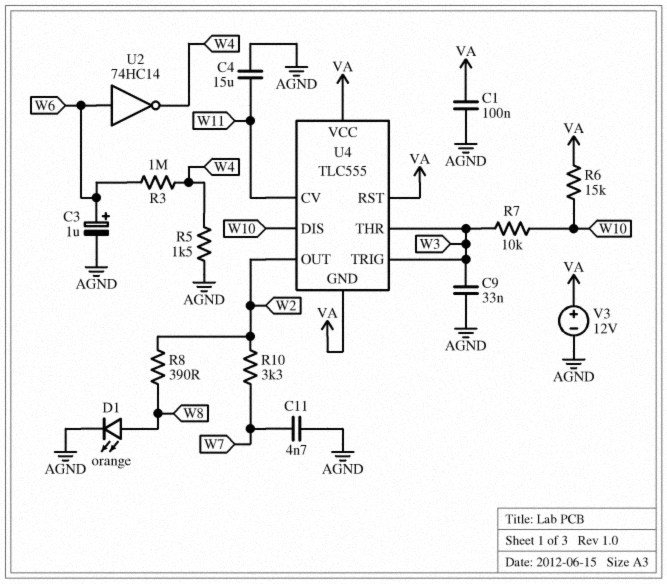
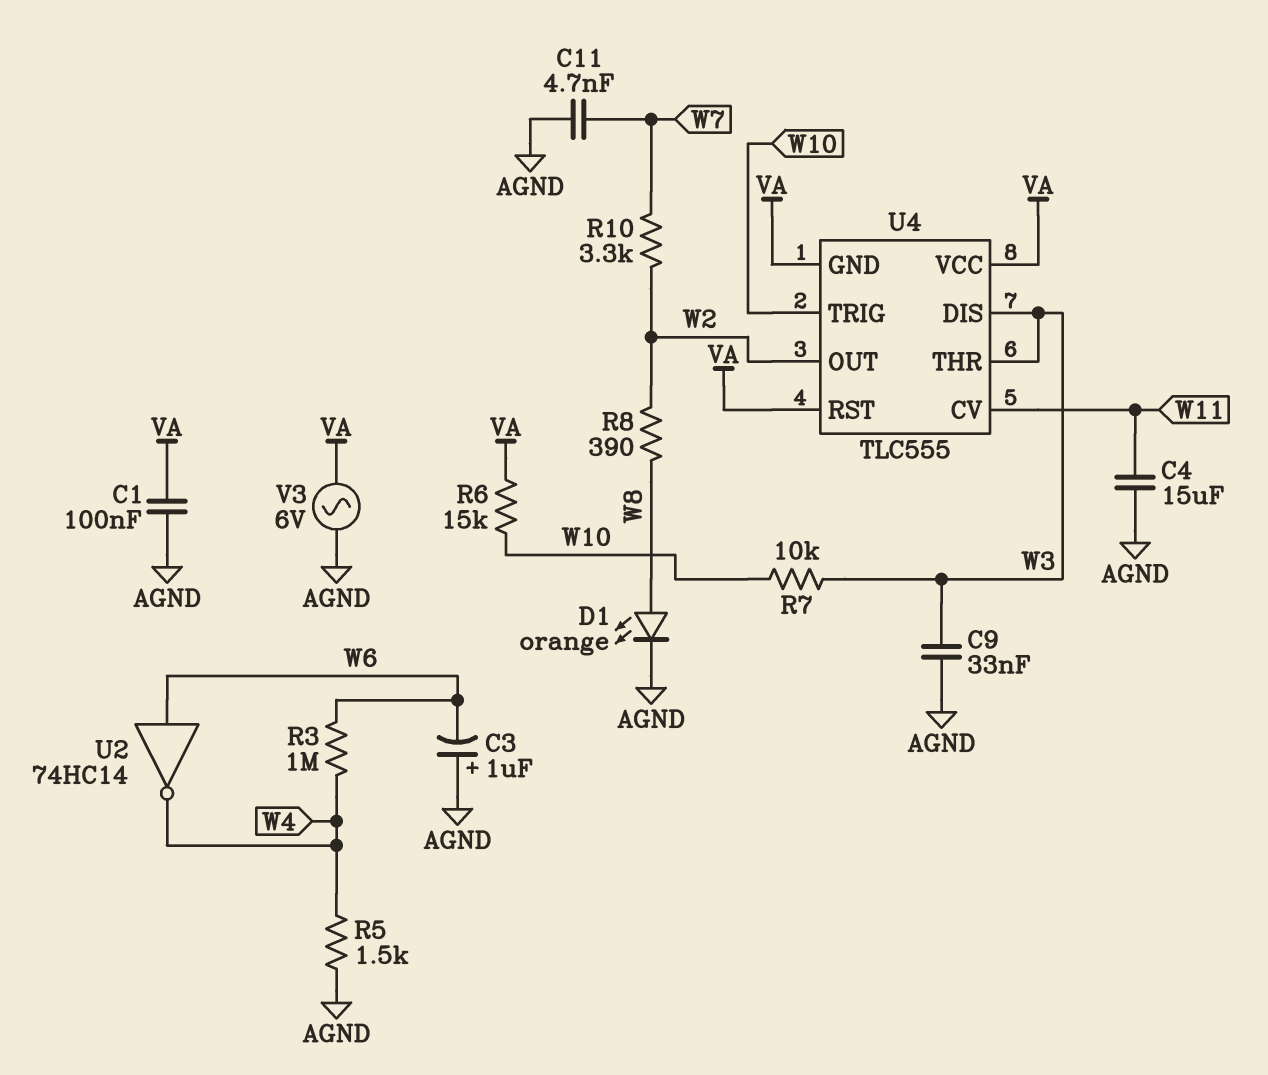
C3: 1uF (plus W6, minus AGND) -> 1uF (plus AGND, minus W6)
U4 pin DIS: W10 -> W3
U4 pin TRIG: W3 -> W10
V3: 12V (plus VA, minus AGND) -> AC 6V (AGND, VA)

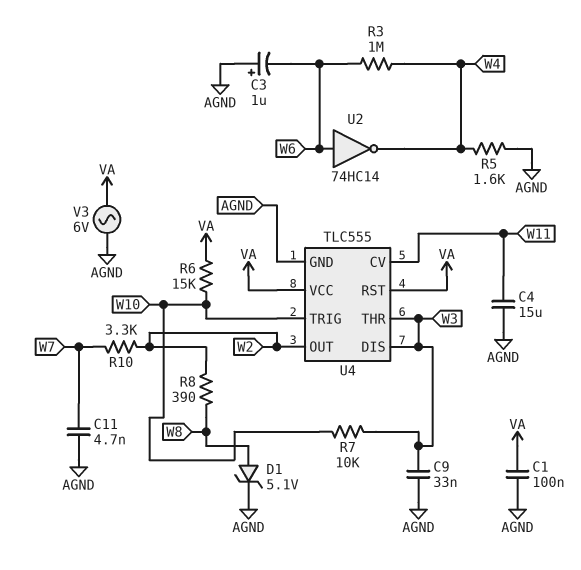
D1: LED orange (A W8, K AGND) -> zener 5.1V (A W8, K AGND)
R5: 1.5k (AGND, W4) -> 1.6k (AGND, W4)
U4 pin GND: VA -> AGND

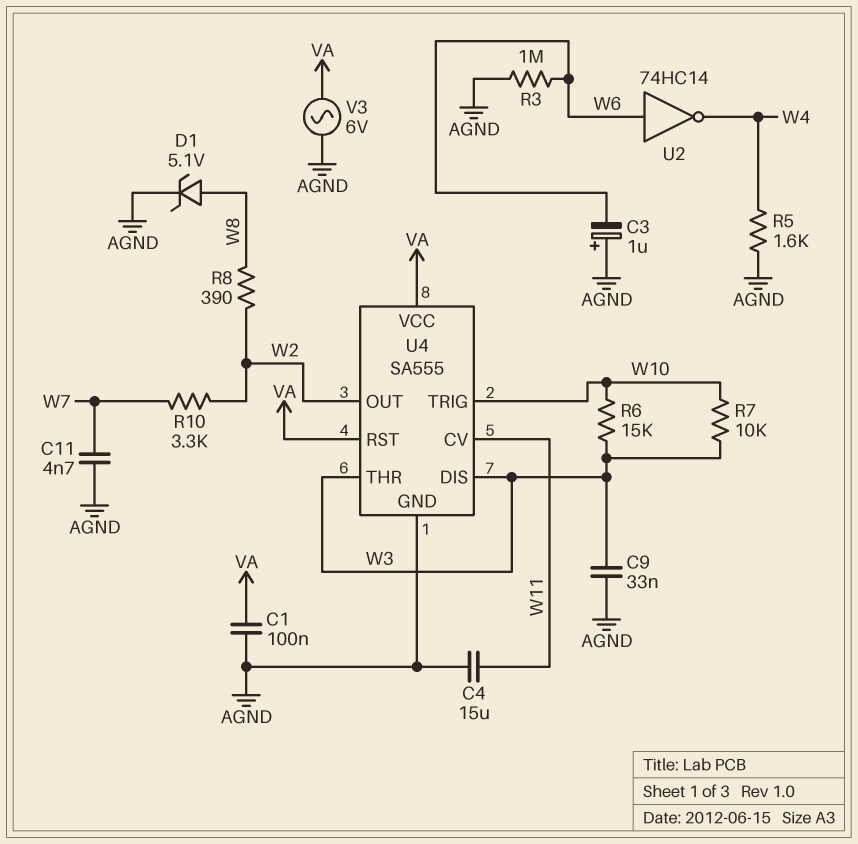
R3: 1M (W4, W6) -> 1M (AGND, W6)
R6: 15k (VA, W10) -> 15k (W3, W10)
U4: TLC555 -> SA555

